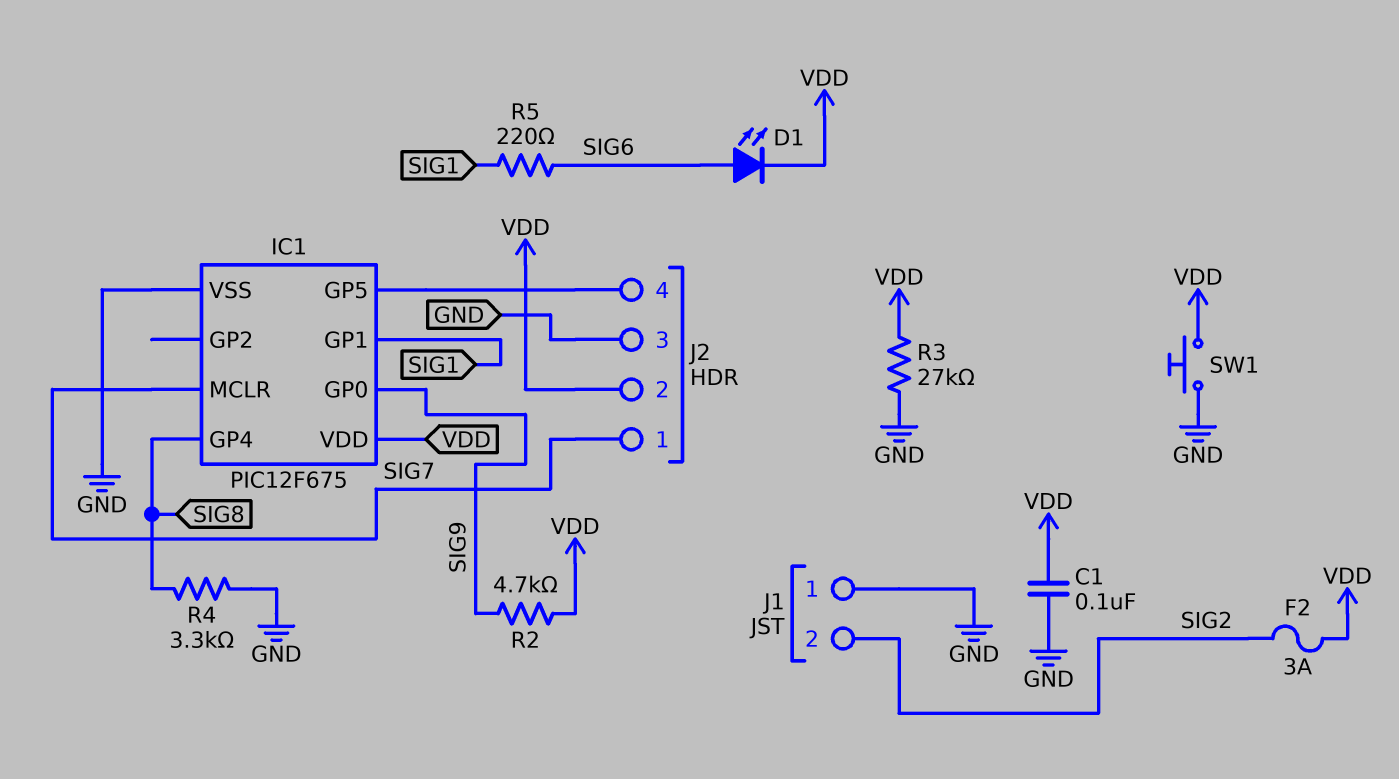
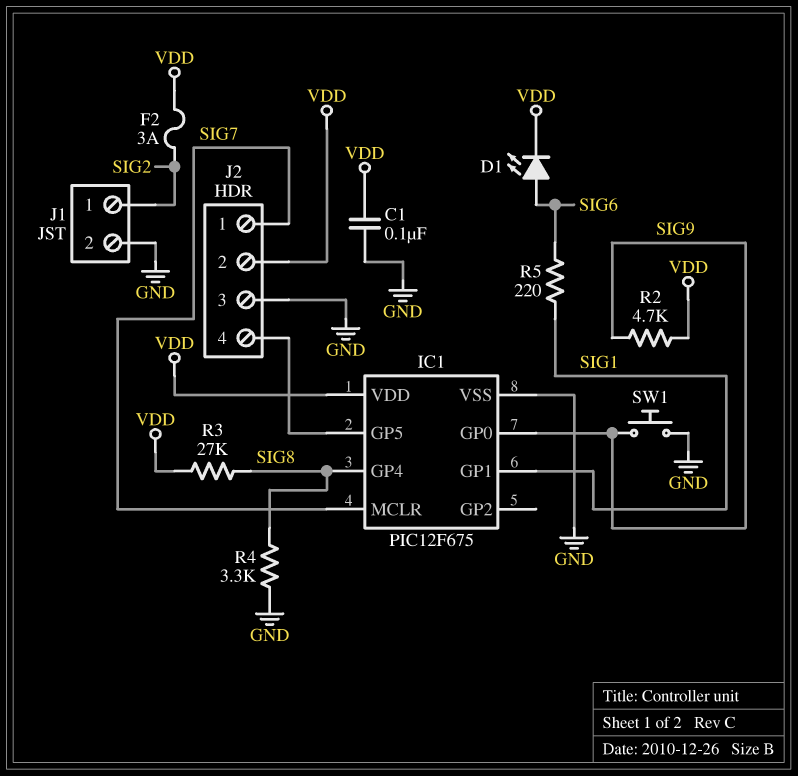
J1 pin 1: GND -> SIG2
J1 pin 2: SIG2 -> GND
R3: 27k (GND, VDD) -> 27k (SIG8, VDD)
SW1: button (GND, VDD) -> button (GND, SIG9)

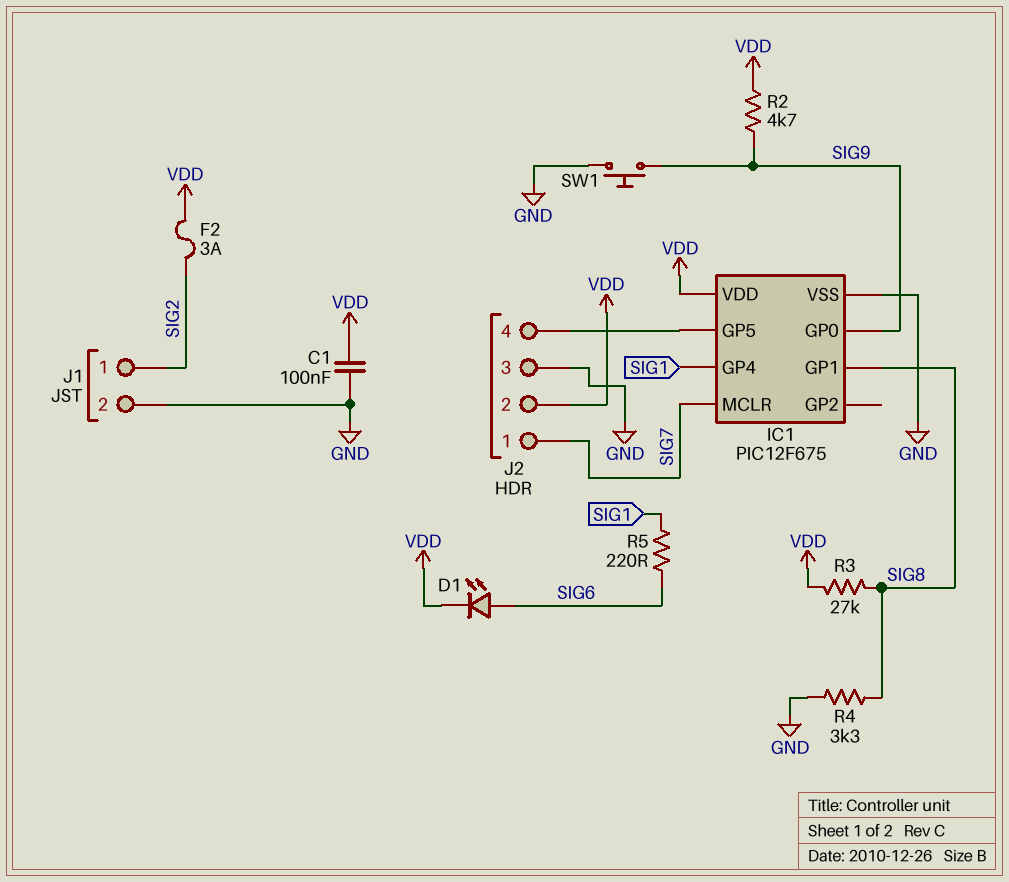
IC1 pin GP1: SIG1 -> SIG8
IC1 pin GP4: SIG8 -> SIG1

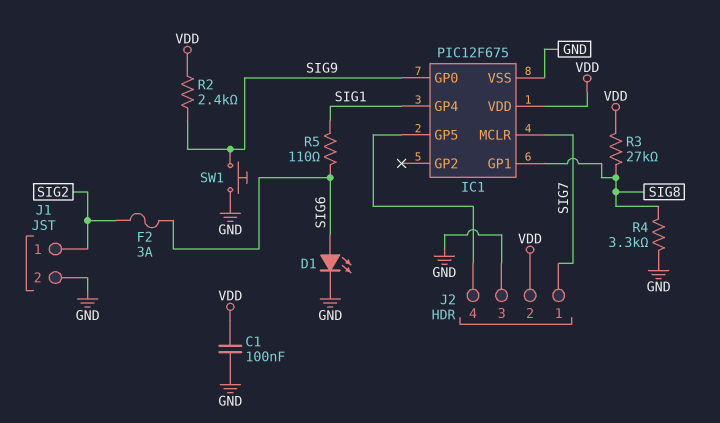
D1: LED (A SIG6, K VDD) -> LED (A SIG6, K GND)
F2: 3A (SIG2, VDD) -> 3A (SIG2, SIG6)
R2: 4.7k (SIG9, VDD) -> 2.4k (SIG9, VDD)
R5: 220 (SIG1, SIG6) -> 110 (SIG1, SIG6)

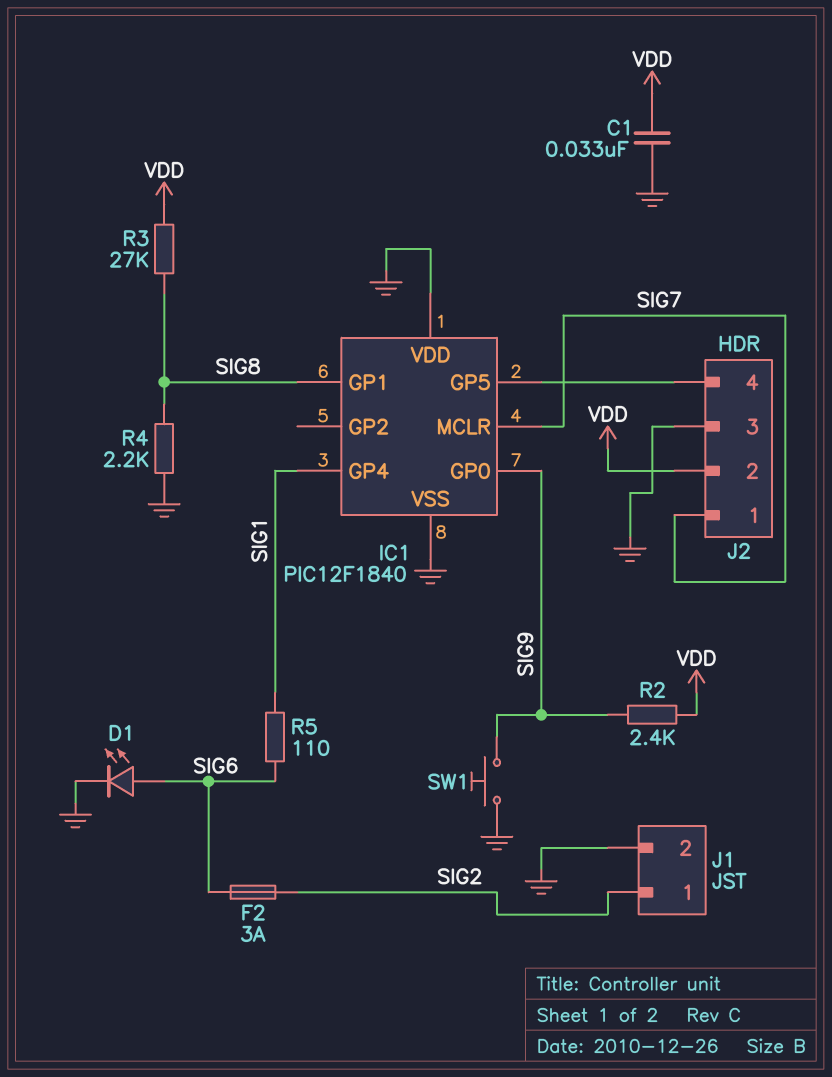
C1: 100nF (GND, VDD) -> 33nF (GND, VDD)
IC1: PIC12F675 -> PIC12F1840
IC1 pin VDD: VDD -> GND
R4: 3.3k (GND, SIG8) -> 2.2k (GND, SIG8)

